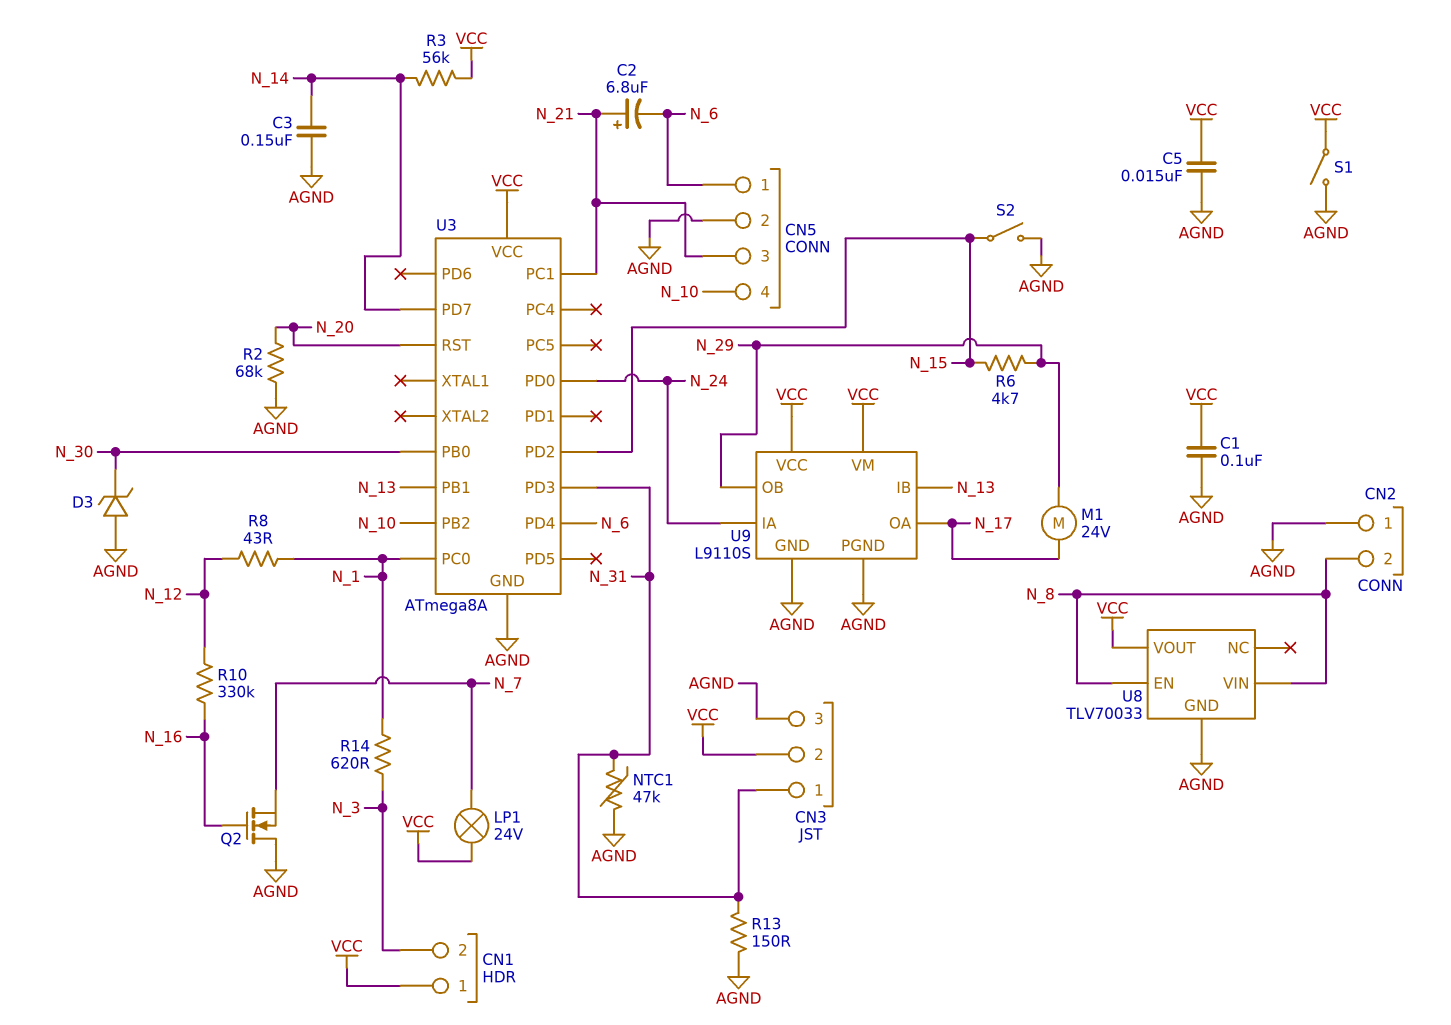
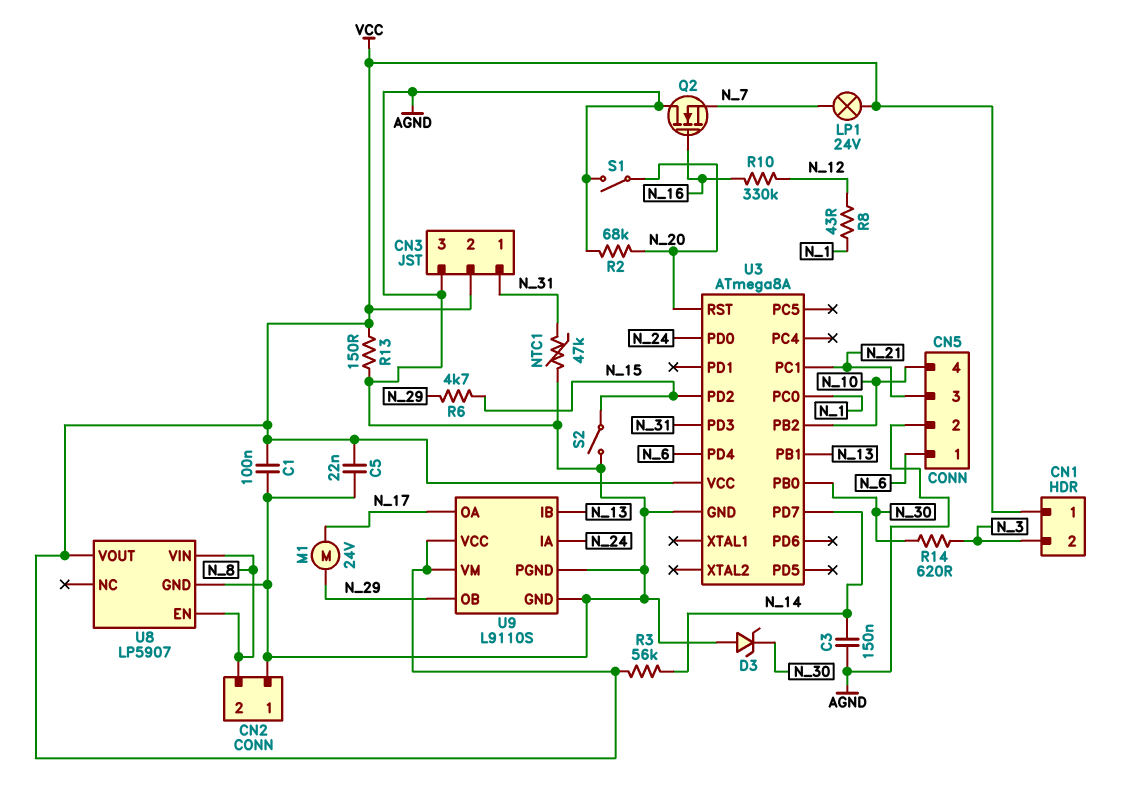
C2: 6.8uF (plus N_21, minus N_6) -> none
C5: 15nF (AGND, VCC) -> 22nF (AGND, VCC)
R13: 150 (AGND, N_31) -> 150 (AGND, VCC)
R14: 620 (N_1, N_3) -> 620 (N_3, N_30)
S1: switch (AGND, VCC) -> switch (AGND, N_20)
U8: TLV70033 -> LP5907

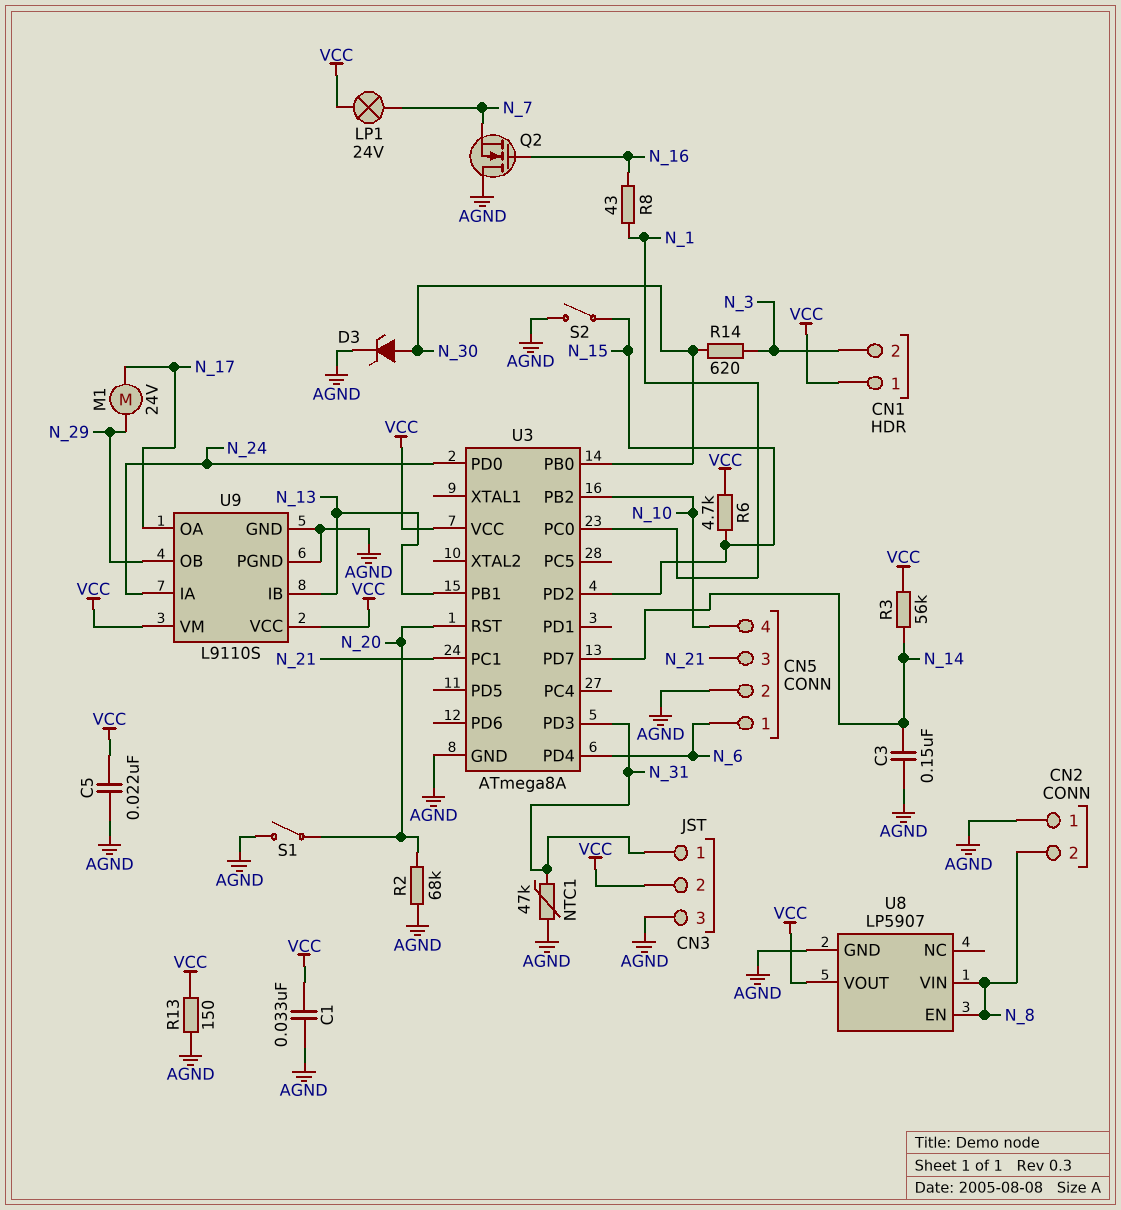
C1: 100nF (AGND, VCC) -> 33nF (AGND, VCC)
D3: zener (A AGND, K N_30) -> zener (A N_30, K AGND)
R6: 4.7k (N_15, N_29) -> 4.7k (N_15, VCC)
R8: 43 (N_1, N_12) -> 43 (N_1, N_16)
R10: 330k (N_12, N_16) -> none

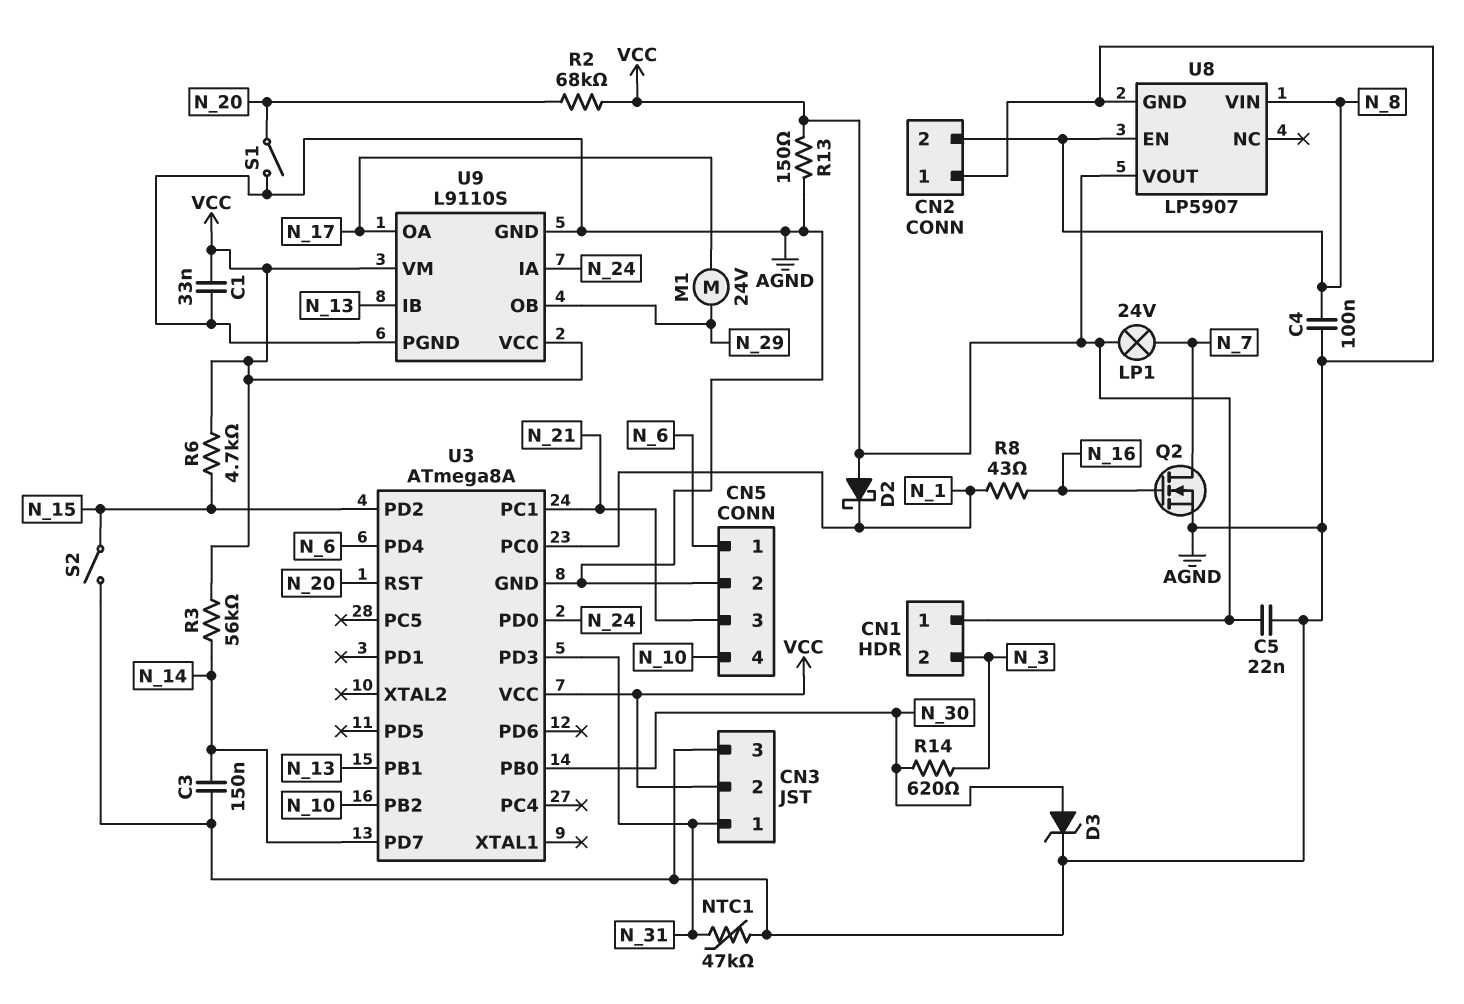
C4: none -> 100nF (AGND, N_8)
D2: none -> schottky (A VCC, K N_1)
Q2: NMOS (G N_16, D AGND, S N_7) -> NMOS (G N_16, D N_7, S AGND)
R2: 68k (AGND, N_20) -> 68k (N_20, VCC)

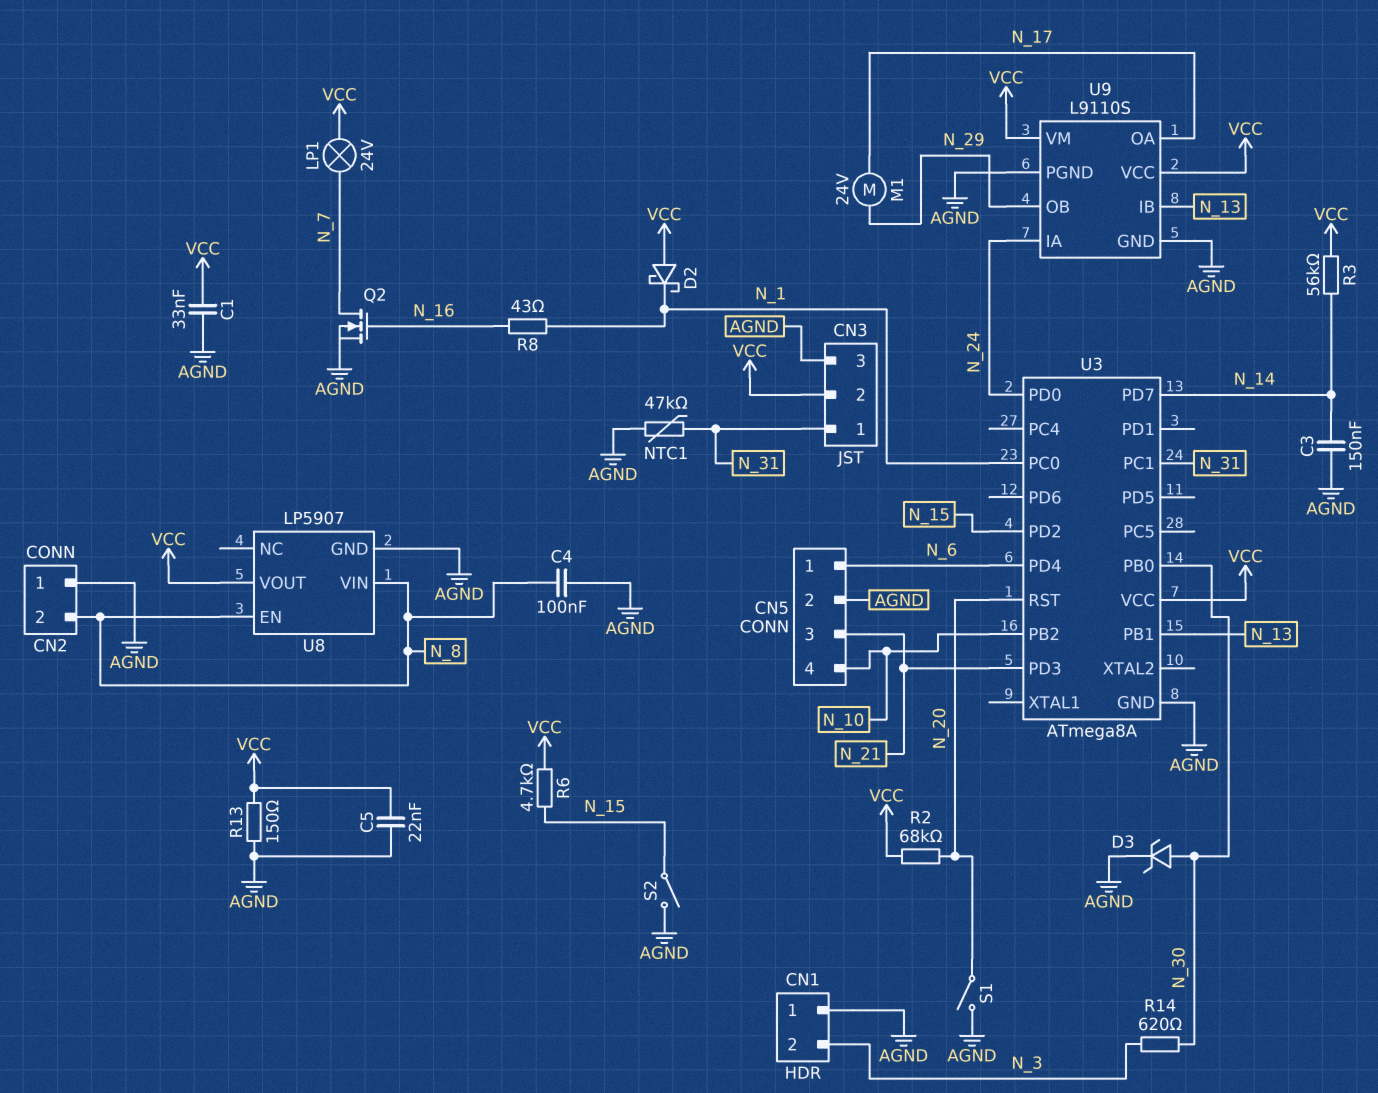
CN1 pin 1: VCC -> AGND
U3 pin PC1: N_21 -> N_31
U3 pin PD3: N_31 -> N_21

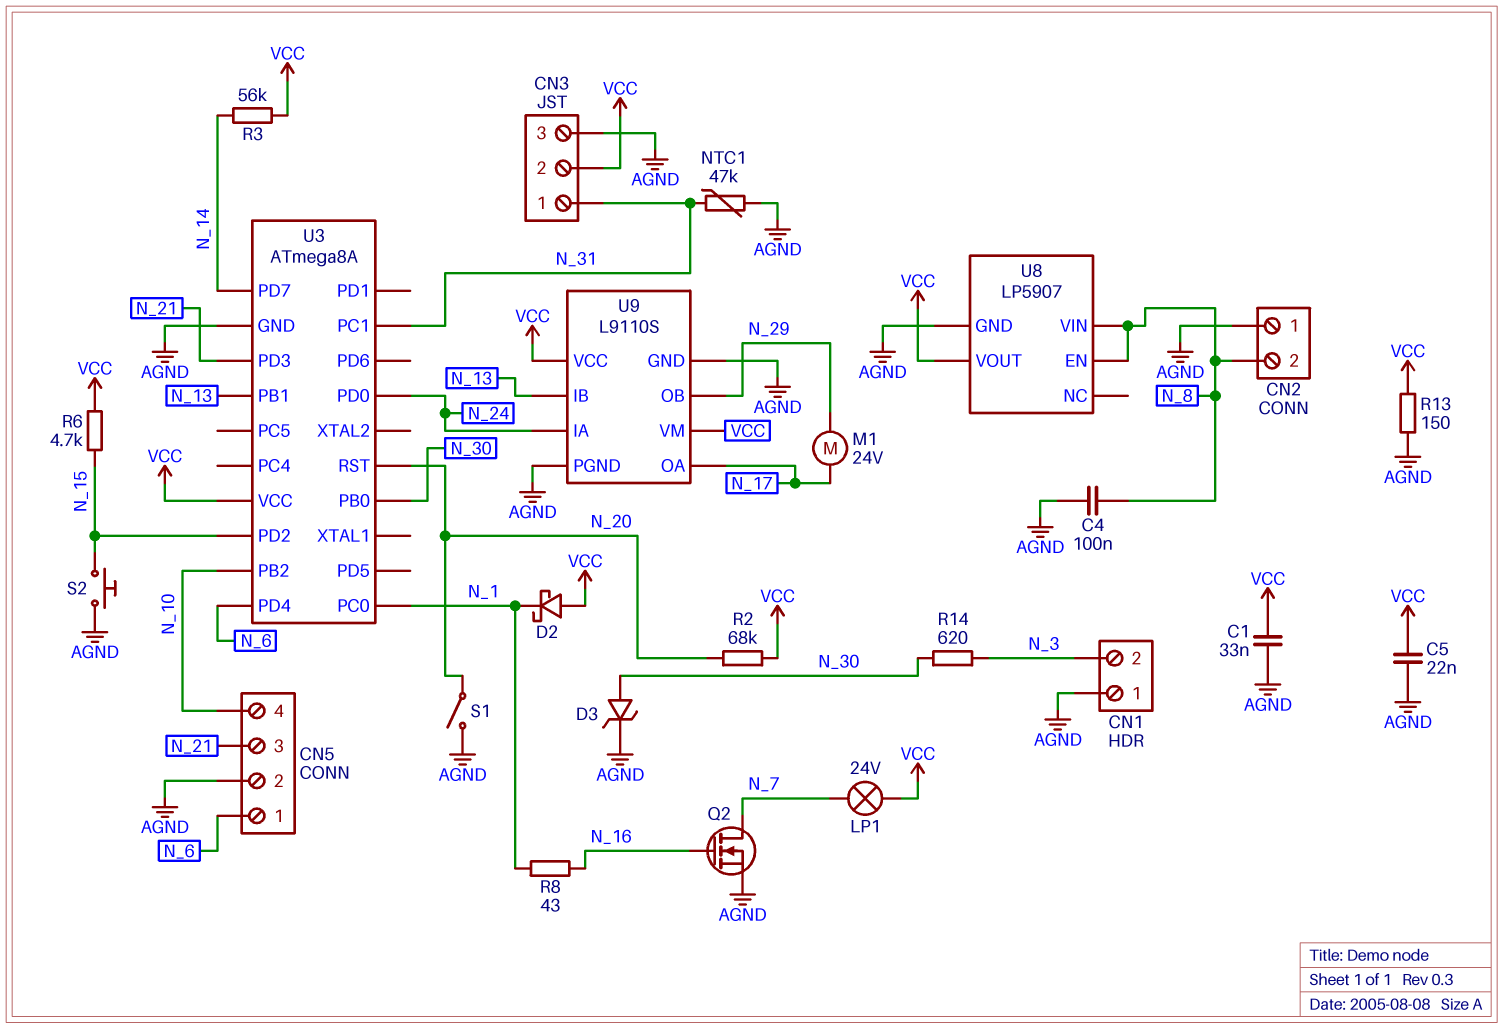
C3: 150nF (AGND, N_14) -> none
S2: switch (AGND, N_15) -> button (AGND, N_15)

